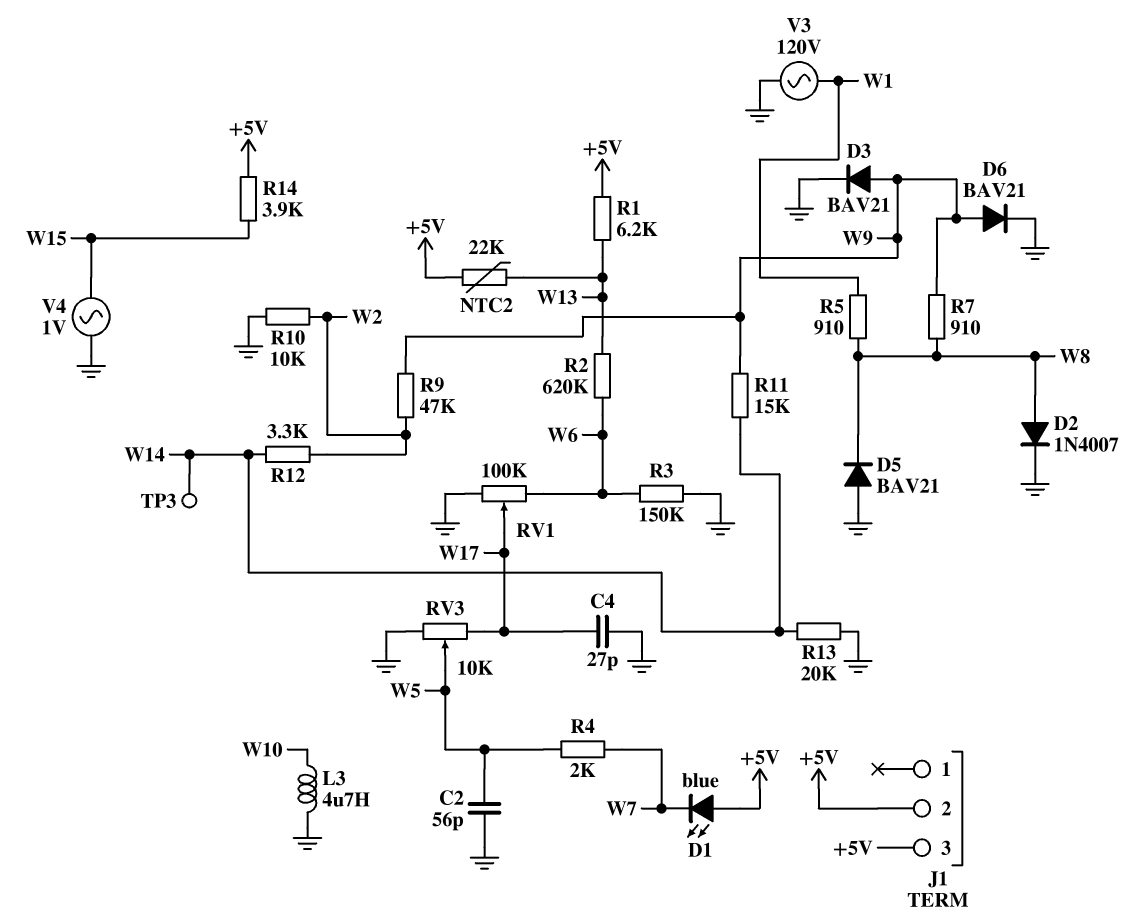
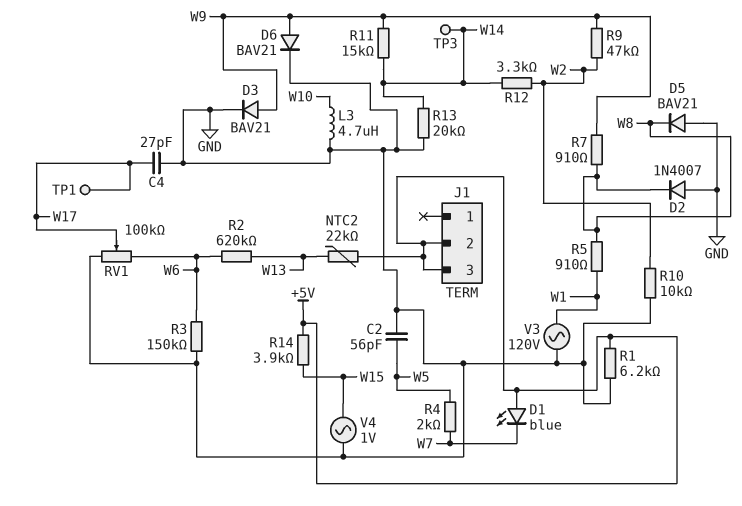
D2: diode 1N4007 (A W8, K GND) -> diode 1N4007 (A GND, K W8)
R1: 6.2k (+5V, W13) -> 6.2k (+5V, GND)
RV3: 10k (GND, W17, wiper W5) -> none
TP1: none -> test point (W17)

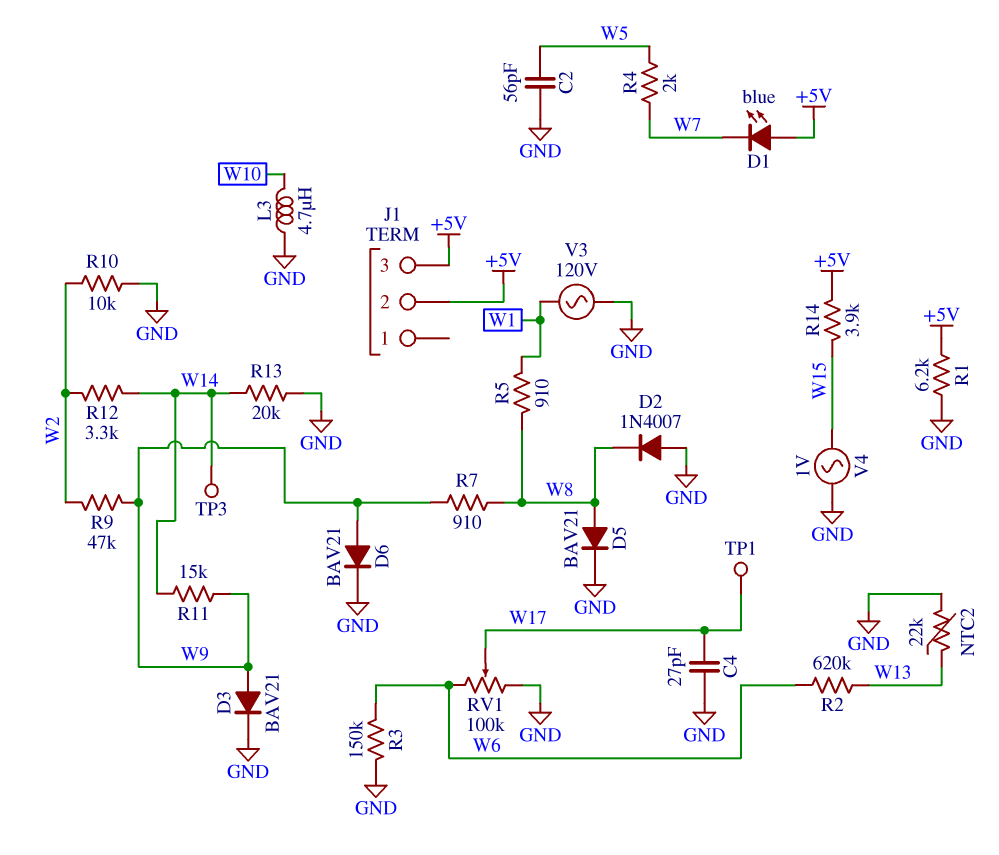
D5: diode BAV21 (A GND, K W8) -> diode BAV21 (A W8, K GND)
NTC2: 22k (+5V, W13) -> 22k (GND, W13)

